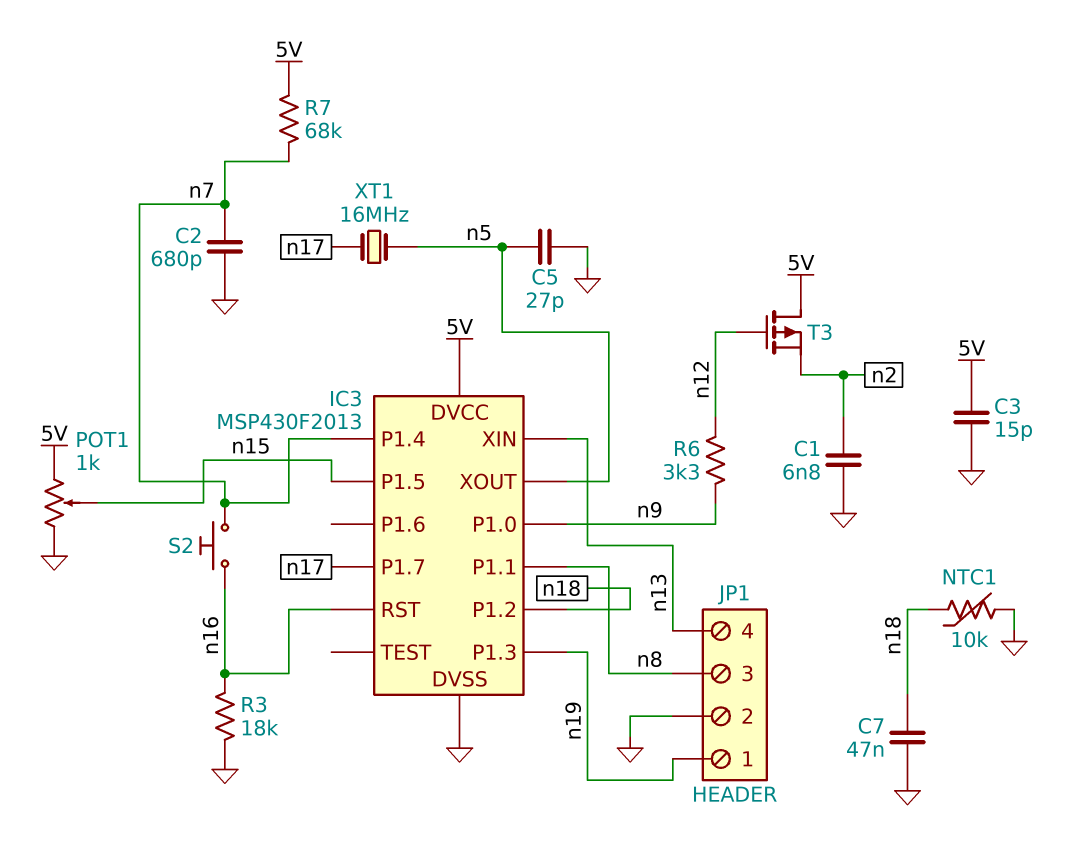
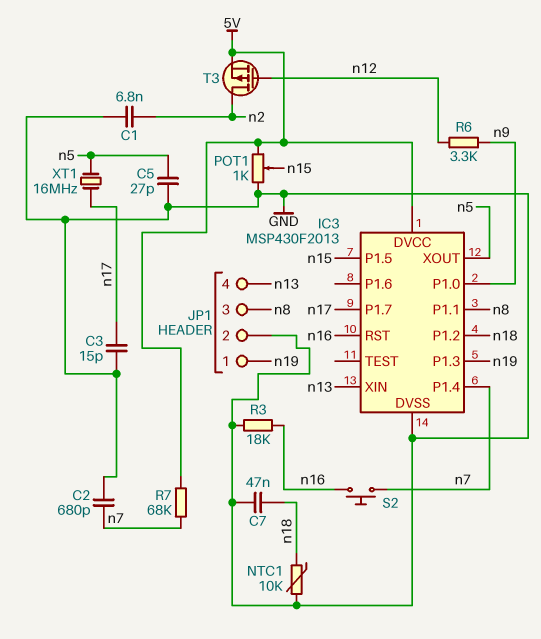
C3: 15pF (5V, GND) -> 15pF (GND, n17)
T3: PMOS (G n12, D 5V, S n2) -> PMOS (G n12, D n2, S 5V)

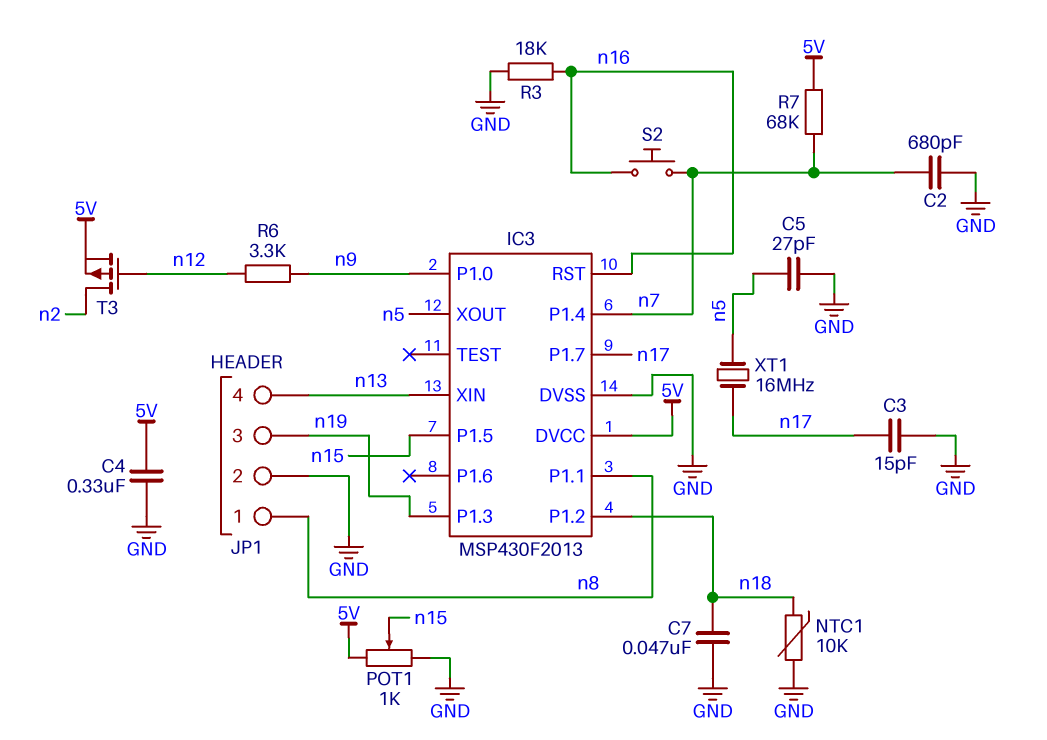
C1: 6.8nF (GND, n2) -> none
C4: none -> 330nF (5V, GND)
JP1 pin 1: n19 -> n8
JP1 pin 3: n8 -> n19

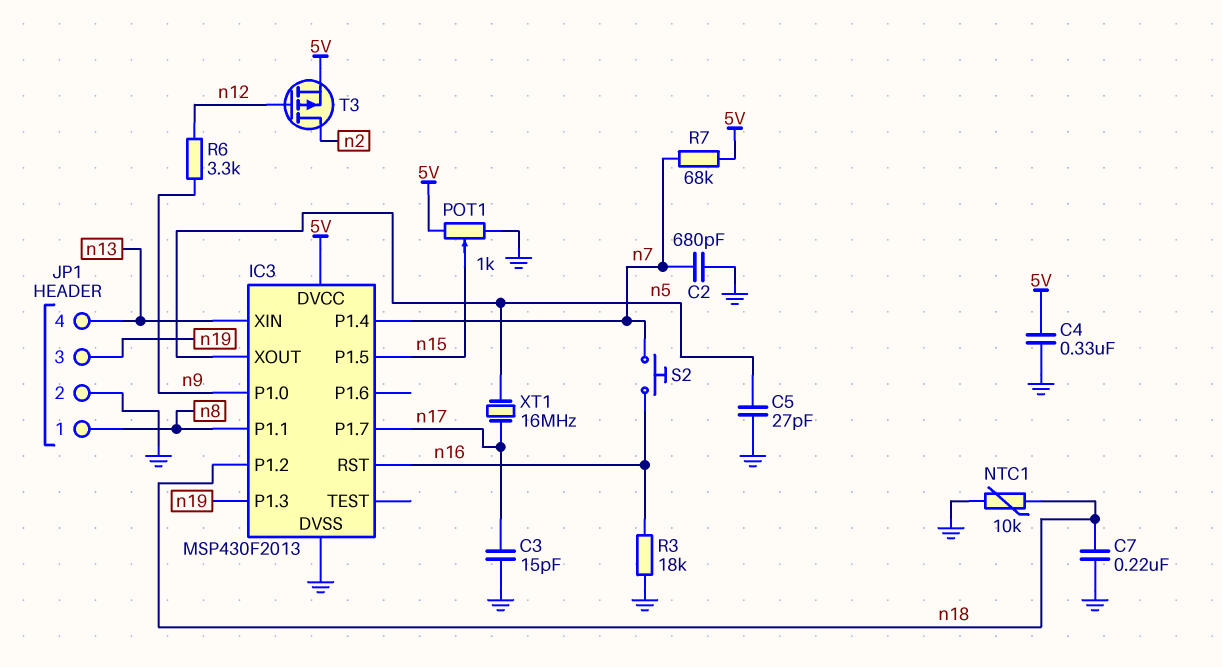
C7: 47nF (GND, n18) -> 220nF (GND, n18)

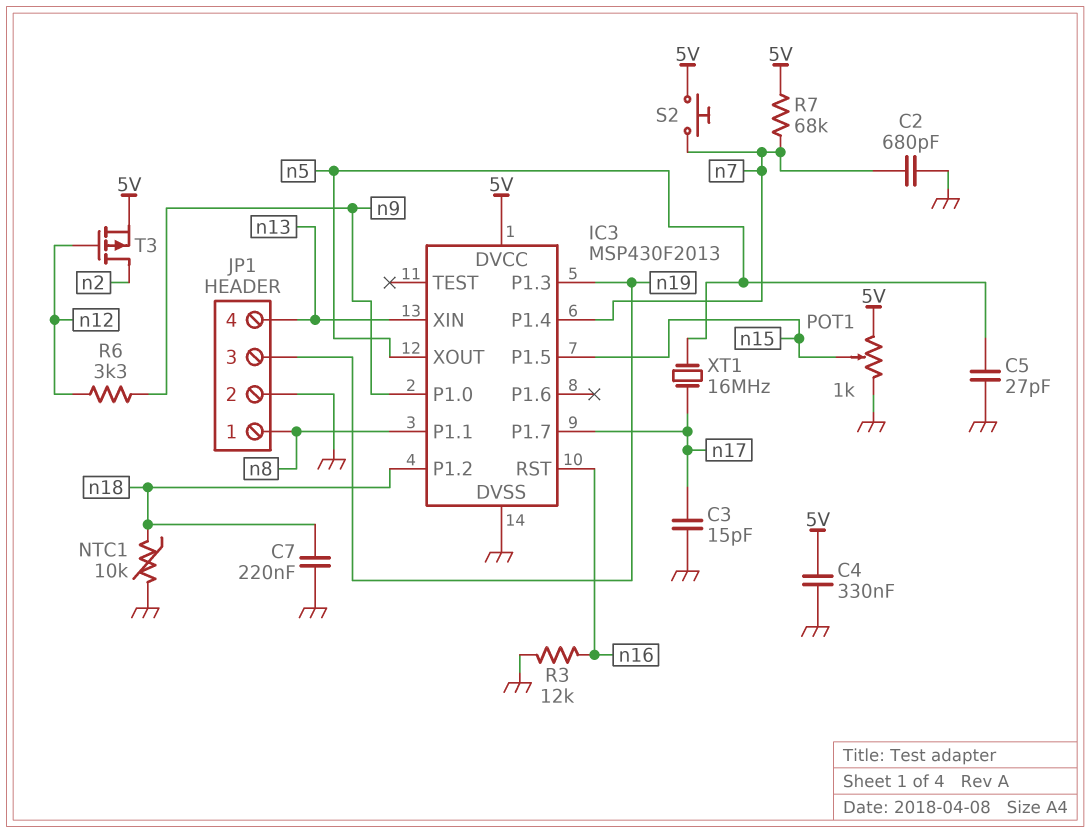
R3: 18k (GND, n16) -> 12k (GND, n16)
S2: button (n7, n16) -> button (5V, n7)

